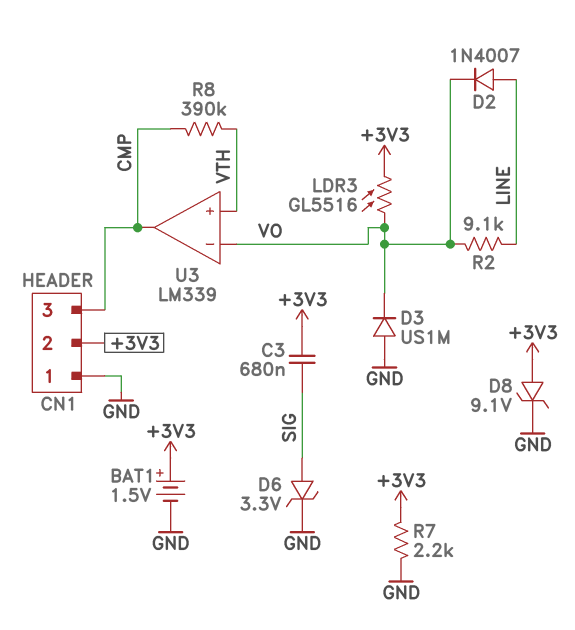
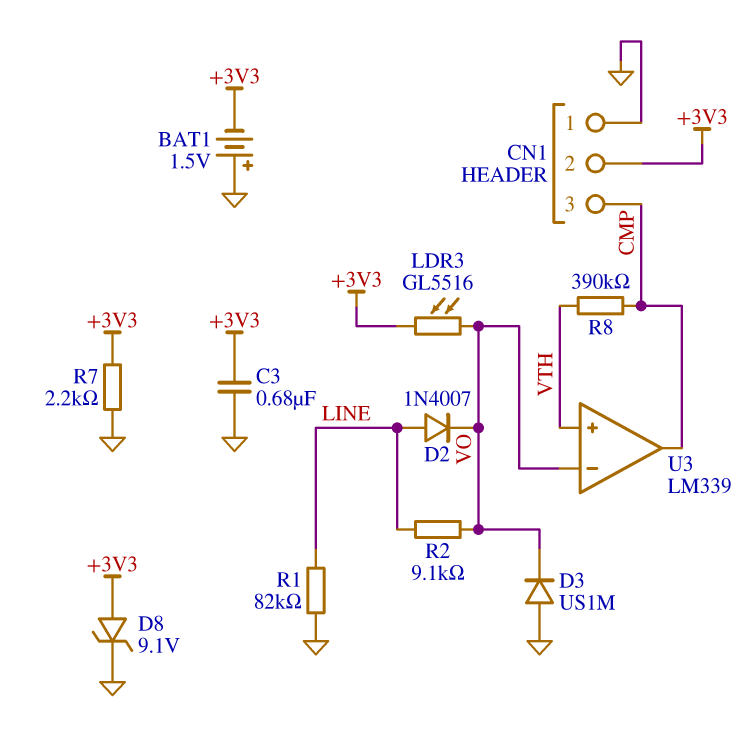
BAT1: 1.5V (plus +3V3, minus GND) -> 1.5V (plus GND, minus +3V3)
C3: 680nF (+3V3, SIG) -> 680nF (+3V3, GND)
D6: zener 3.3V (A SIG, K GND) -> none
R1: none -> 82k (GND, LINE)

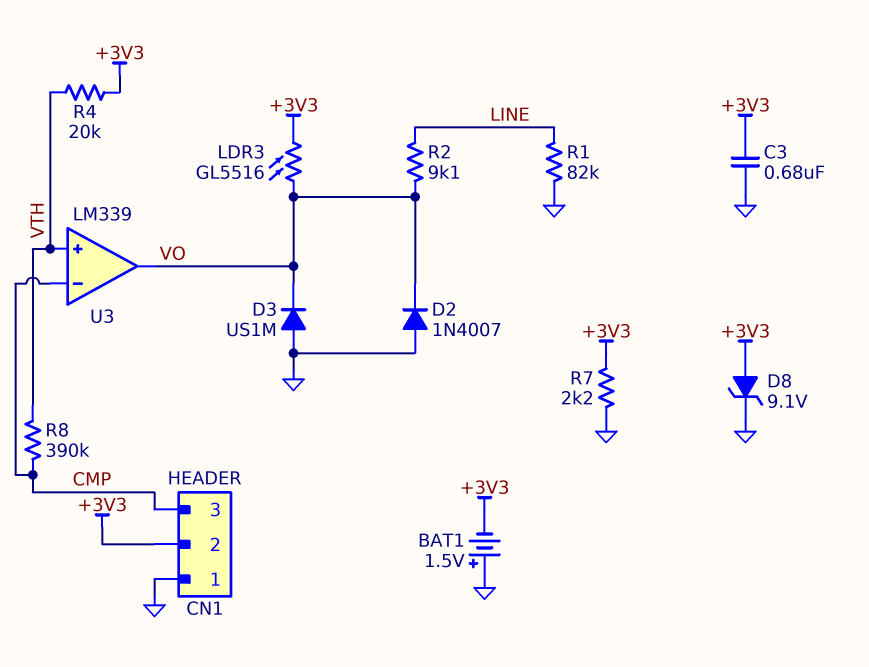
D2: diode 1N4007 (A LINE, K VO) -> diode 1N4007 (A GND, K VO)
R4: none -> 20k (+3V3, VTH)
U3 pin in-: VO -> CMP
U3 pin out: CMP -> VO

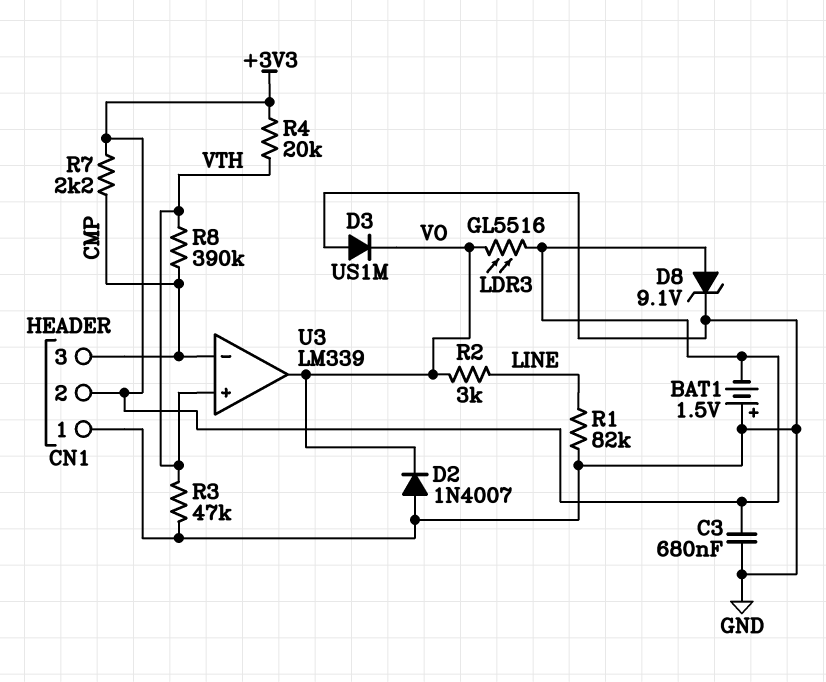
R2: 9.1k (LINE, VO) -> 3k (LINE, VO)
R3: none -> 47k (GND, VTH)
R7: 2.2k (+3V3, GND) -> 2.2k (+3V3, CMP)

